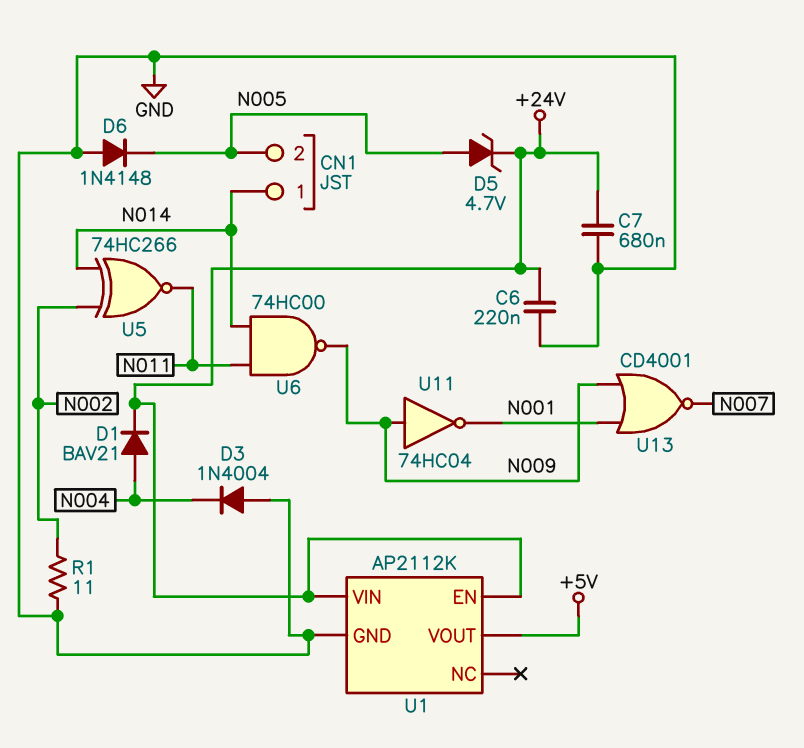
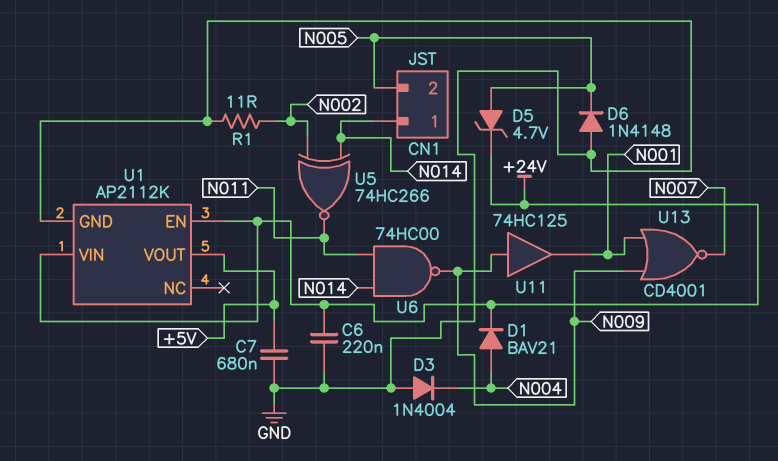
C7: 680nF (+24V, GND) -> 680nF (+5V, GND)
U11: NOT 74HC04 (in N009, out N001) -> buffer 74HC125 (in N009, out N001)

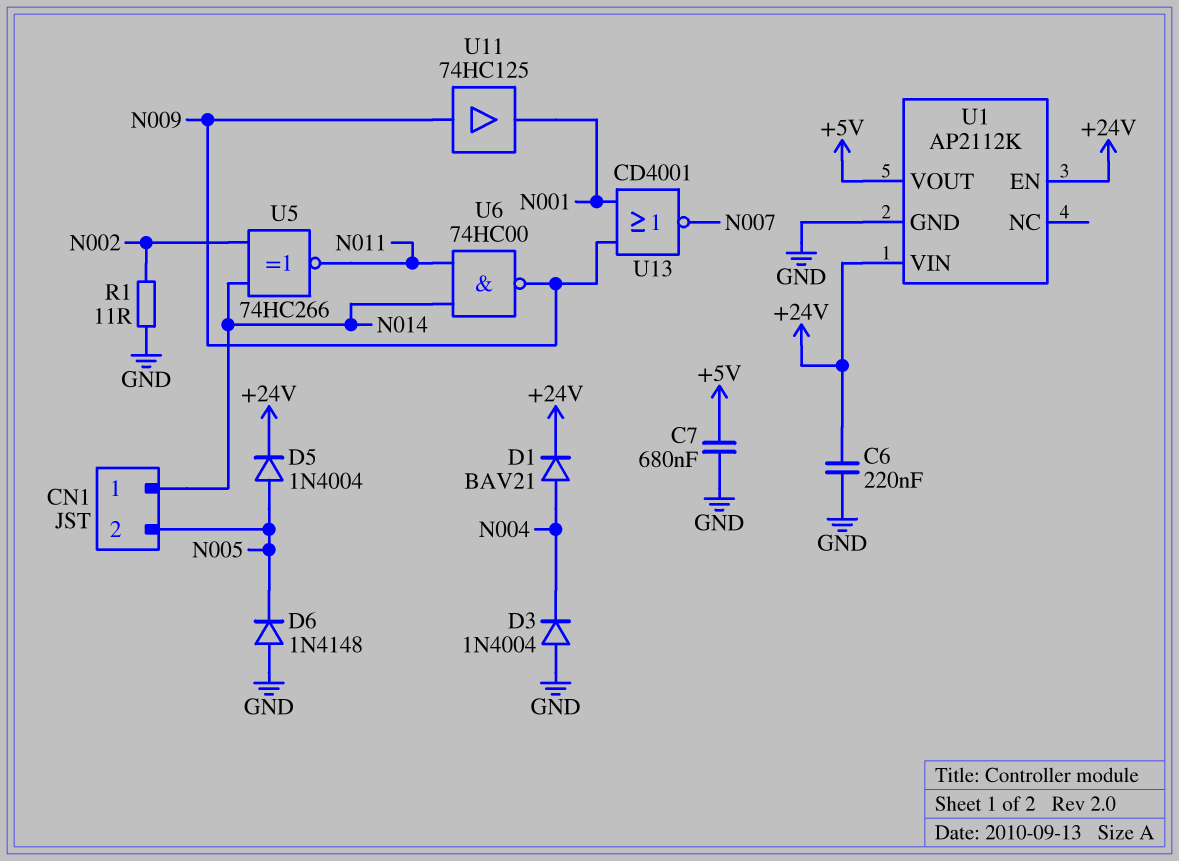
D5: zener 4.7V (A N005, K +24V) -> diode 1N4004 (A N005, K +24V)

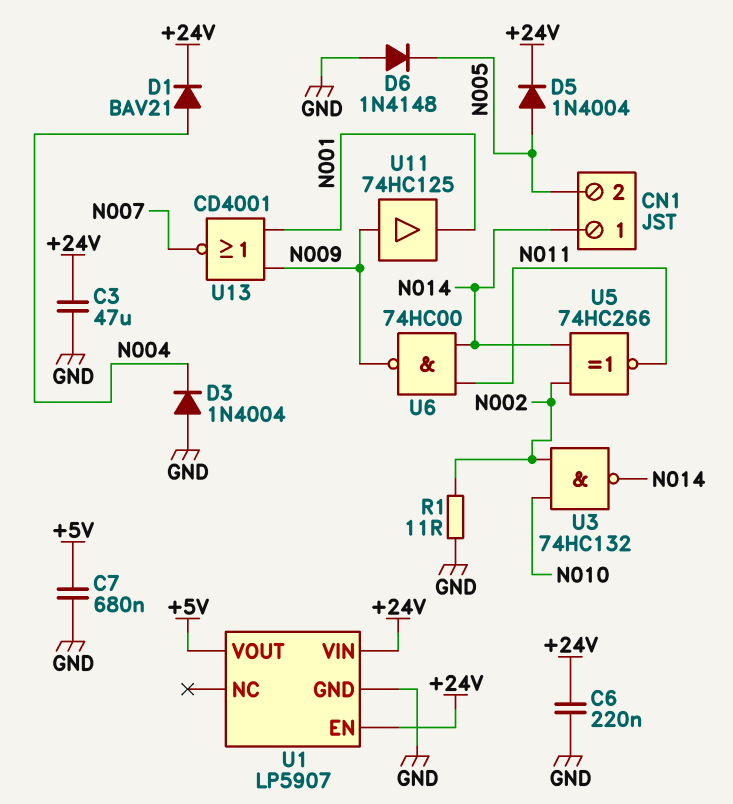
C3: none -> 47uF (+24V, GND)
U1: AP2112K -> LP5907
U3: none -> NAND 74HC132 (in N002, in N010, out N014)

